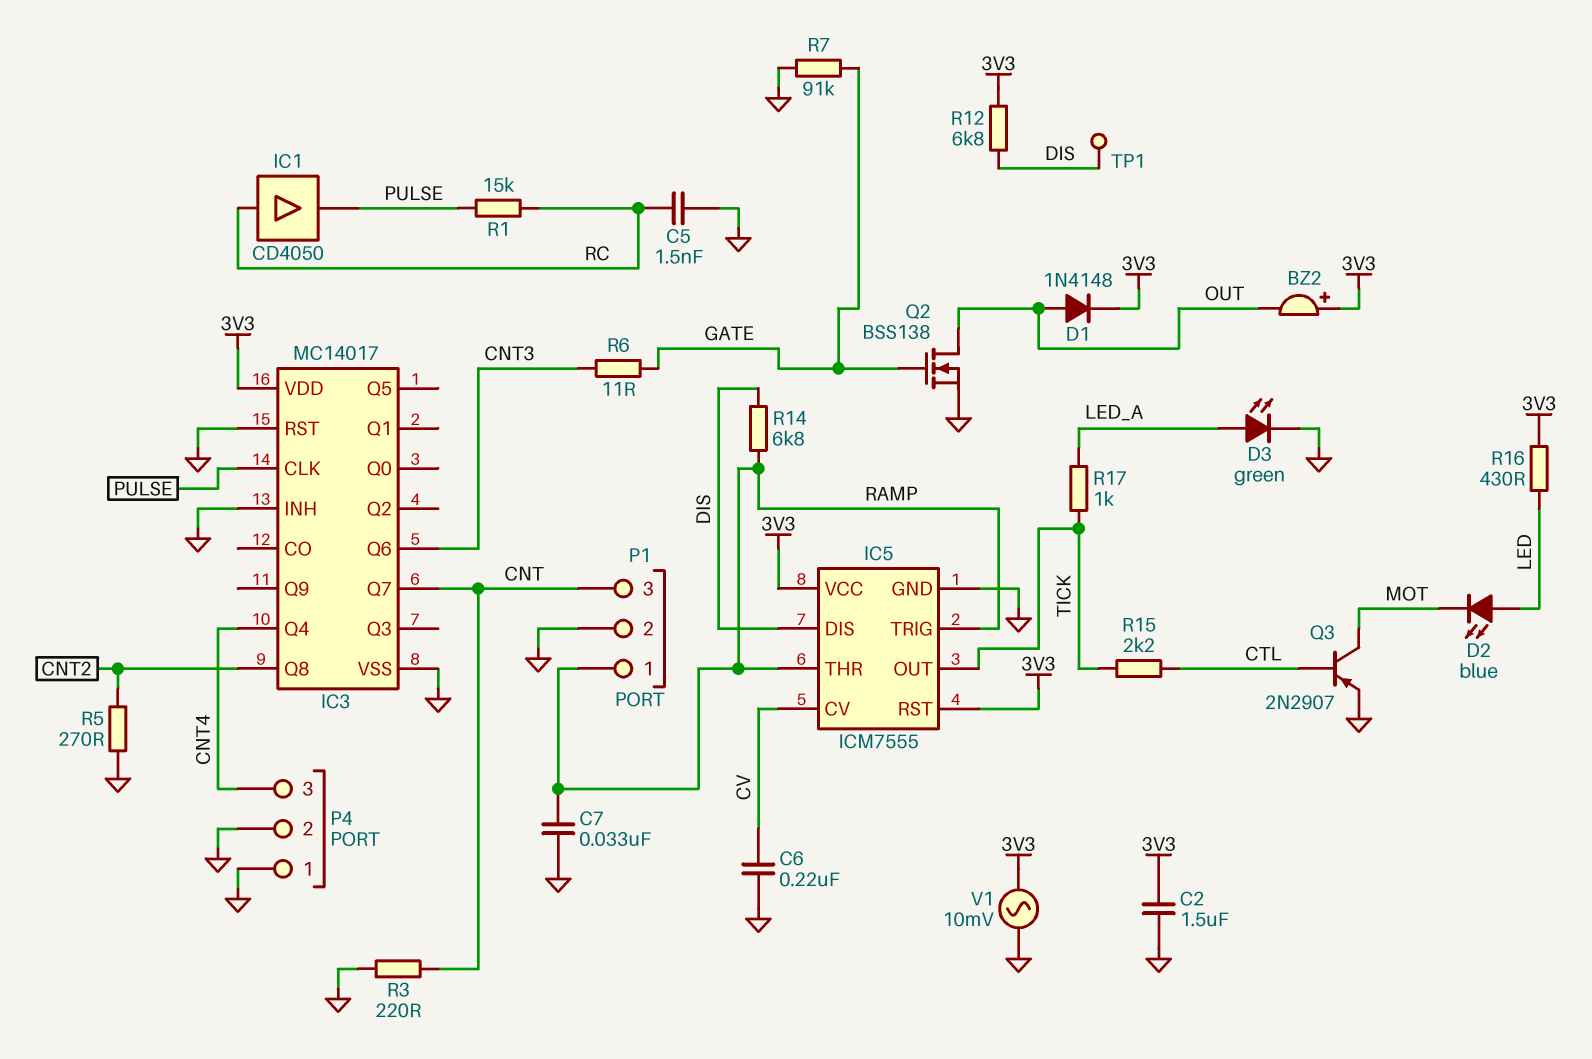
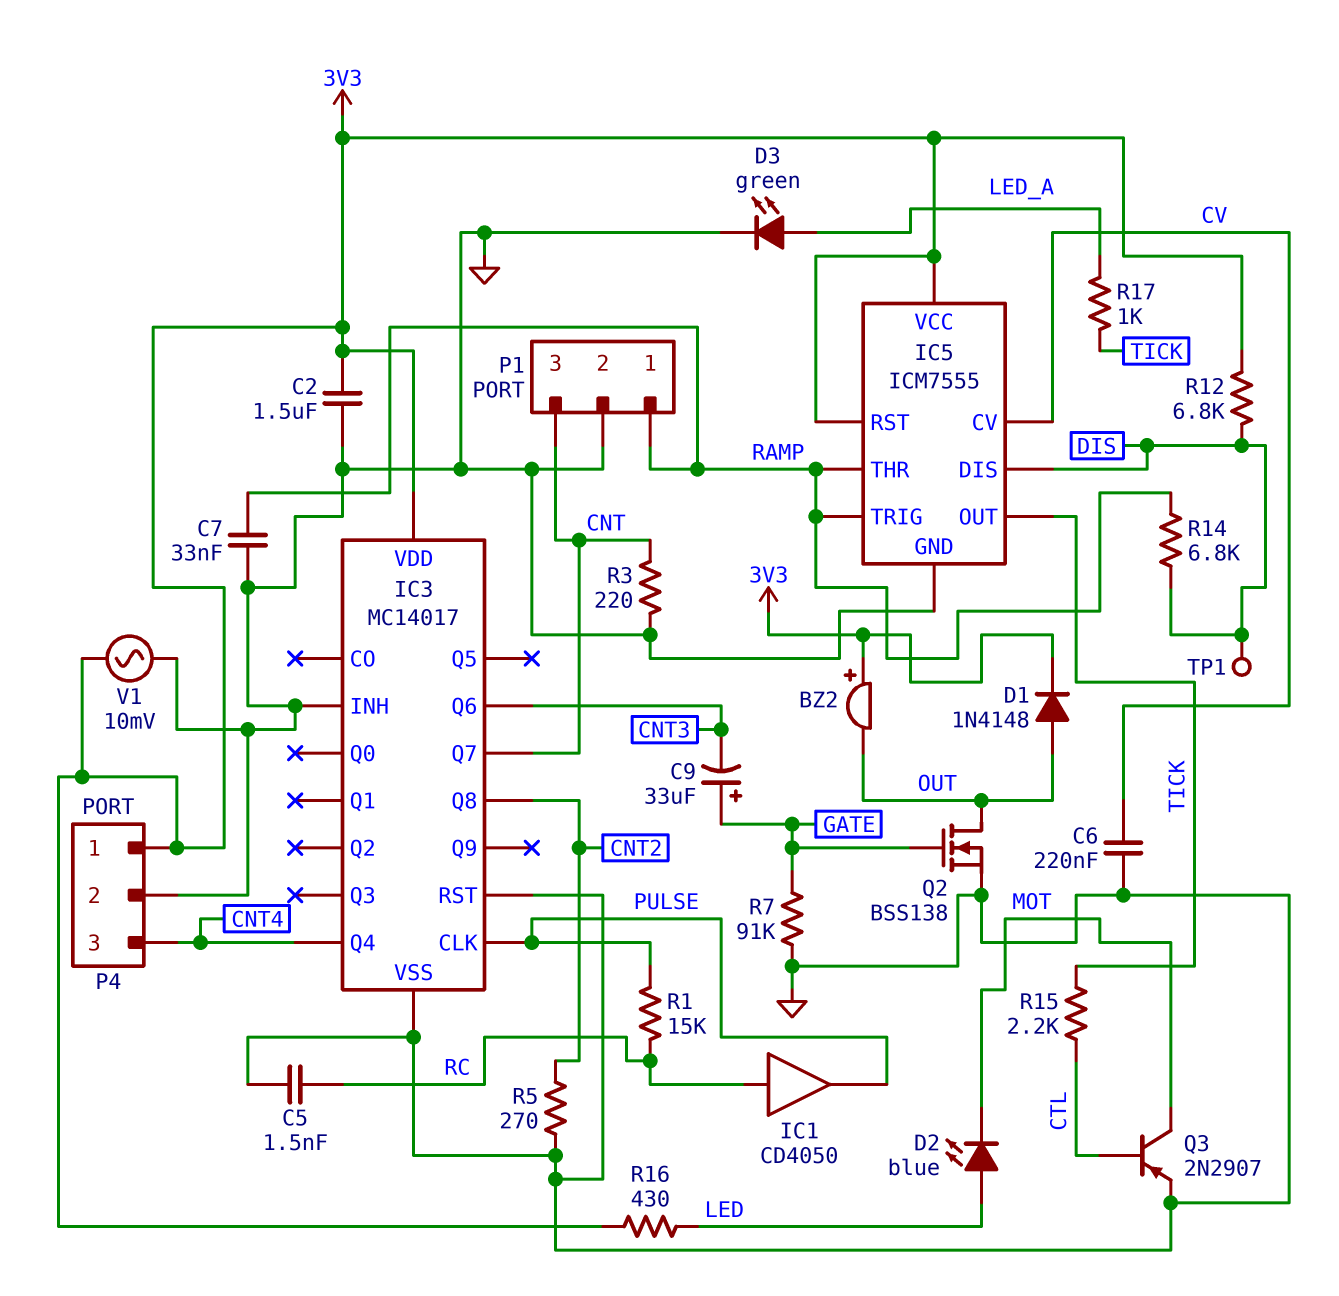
C9: none -> 33uF (plus GATE, minus CNT3)
P4 pin 1: GND -> 3V3
R6: 11 (CNT3, GATE) -> none

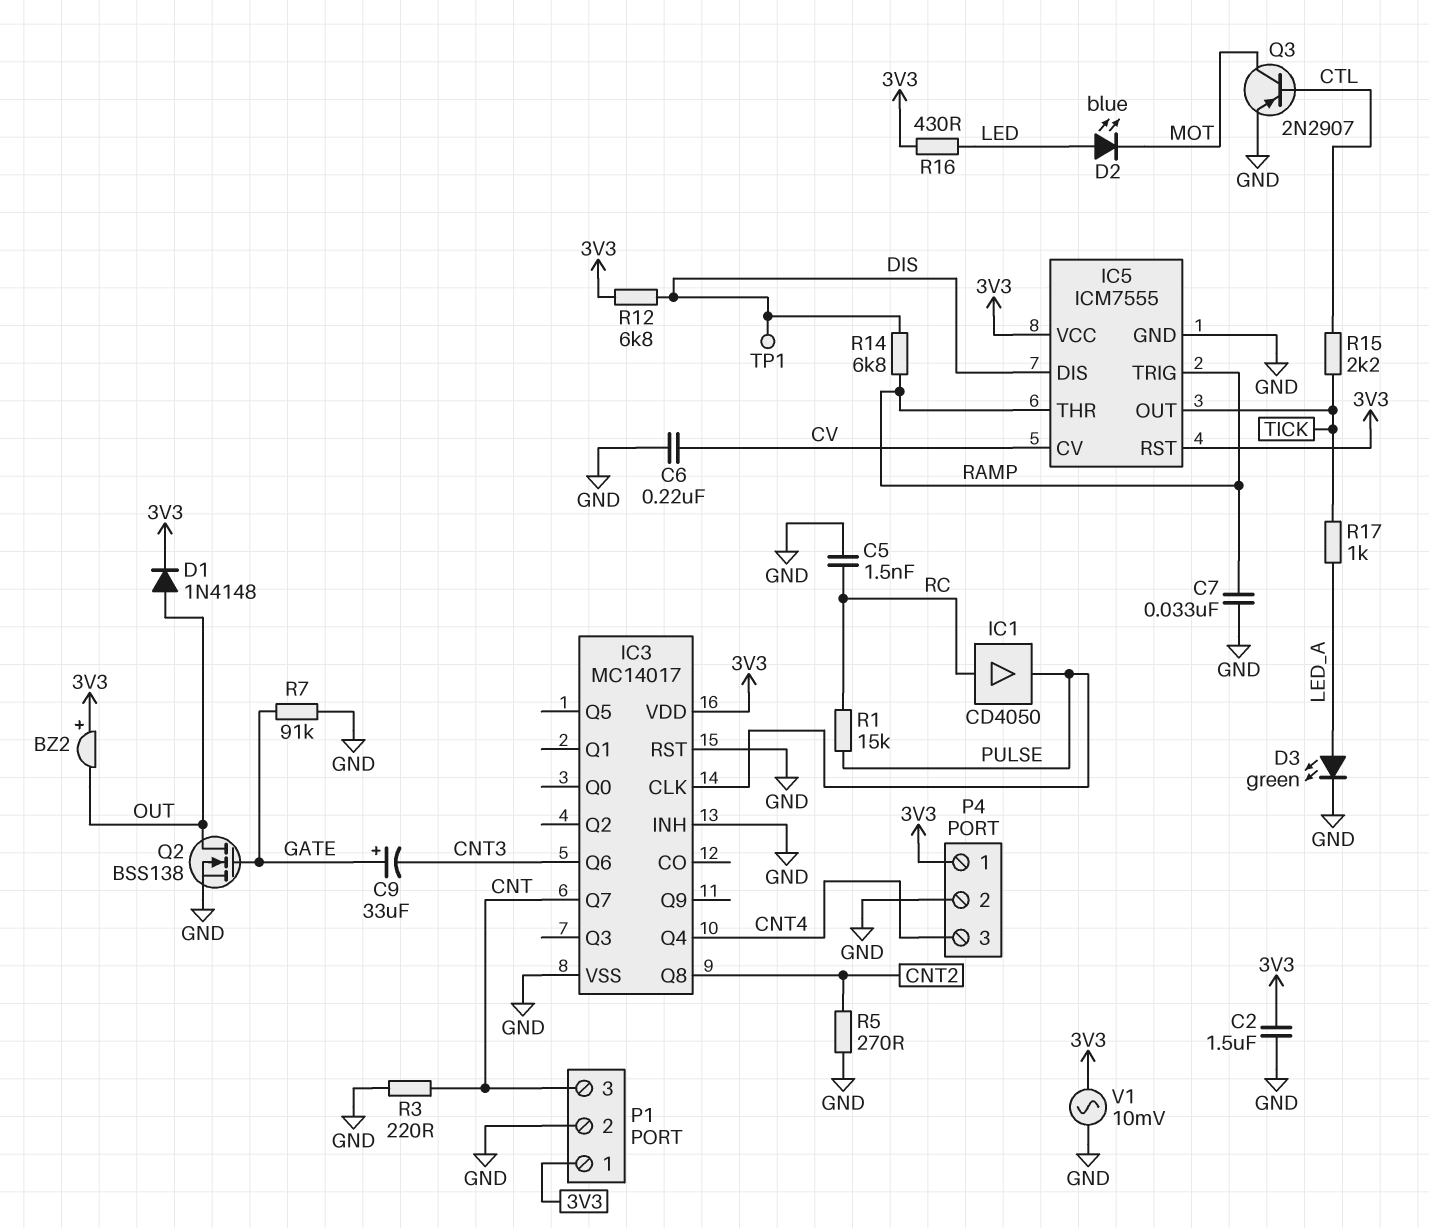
P1 pin 1: RAMP -> 3V3

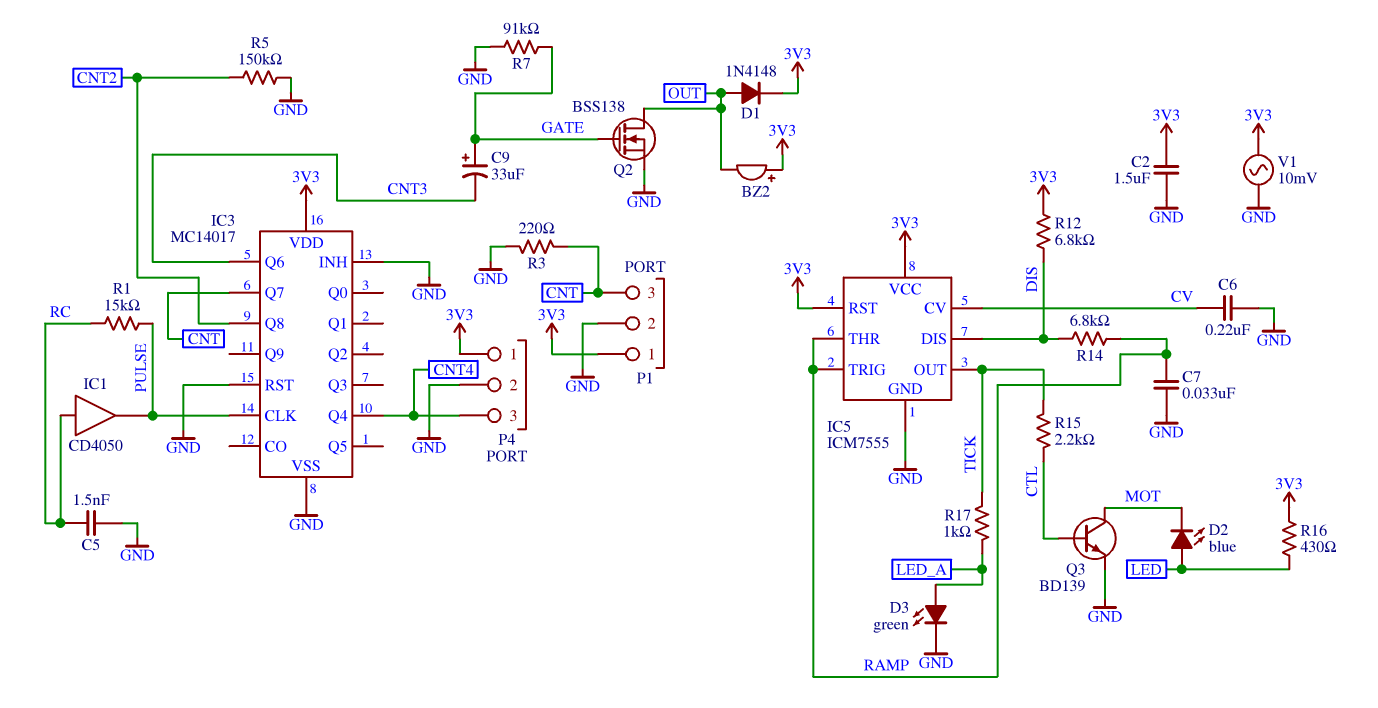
Q3: PNP 2N2907 (B CTL, C MOT, E GND) -> NPN BD139 (B CTL, C MOT, E GND)
R5: 270 (CNT2, GND) -> 150k (CNT2, GND)
TP1: test point (DIS) -> none

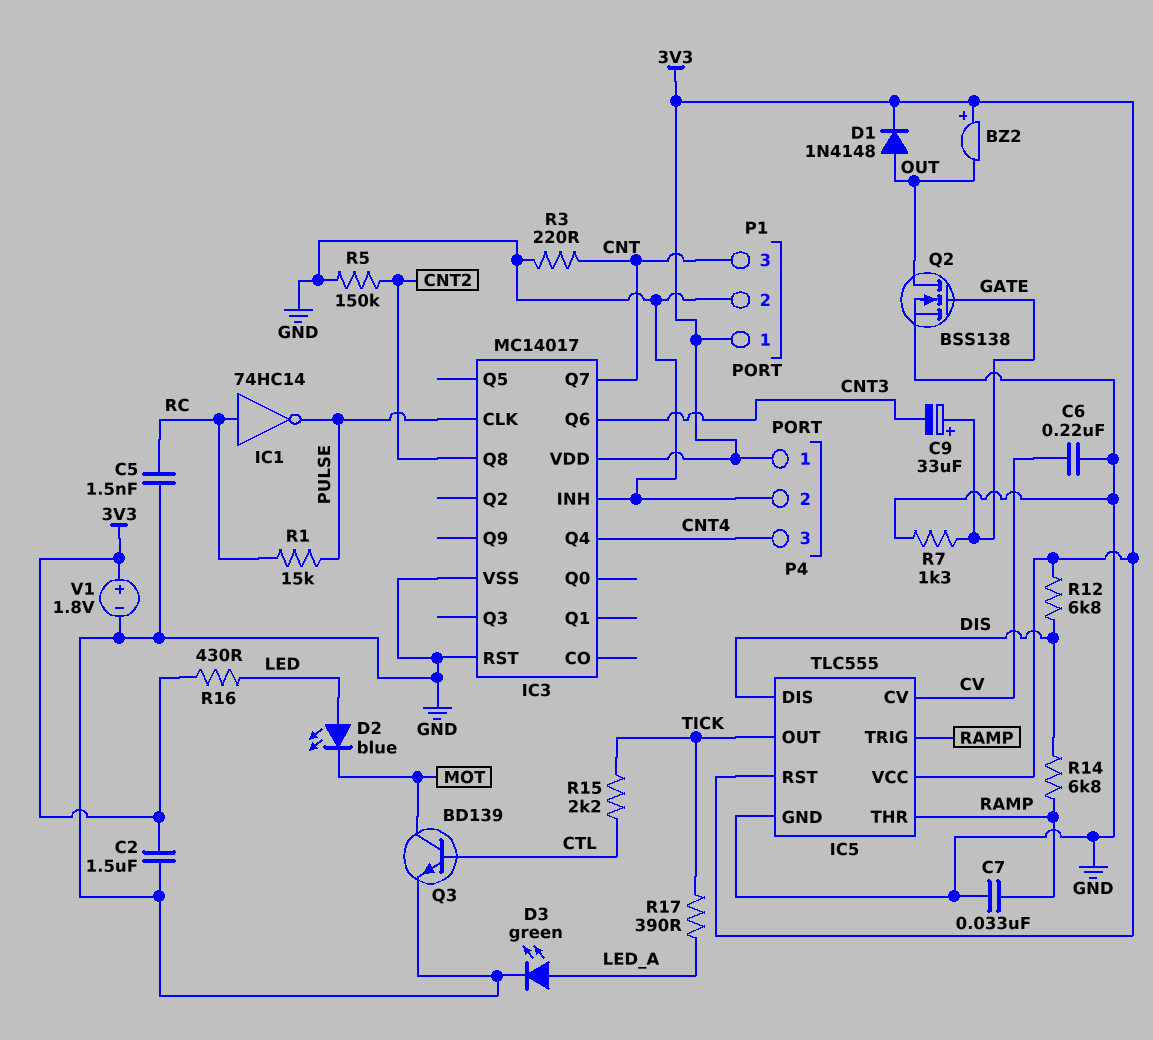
IC1: buffer CD4050 (in RC, out PULSE) -> NOT 74HC14 (in RC, out PULSE)
IC5: ICM7555 -> TLC555
R7: 91k (GATE, GND) -> 1.3k (GATE, GND)
R17: 1k (LED_A, TICK) -> 390 (LED_A, TICK)
V1: AC 10mV (3V3, GND) -> 1.8V (plus 3V3, minus GND)

